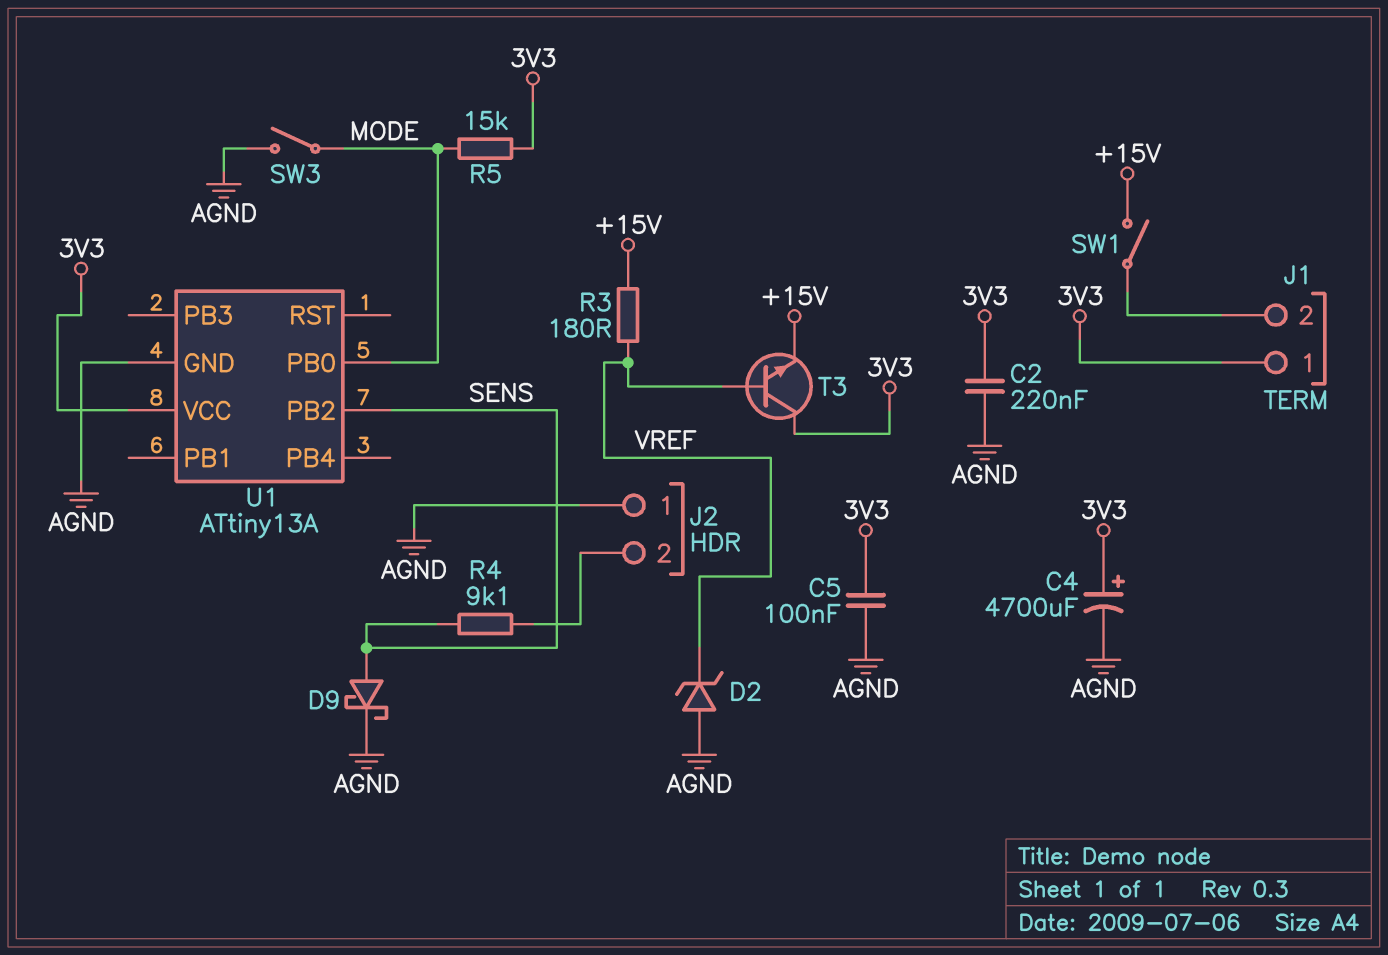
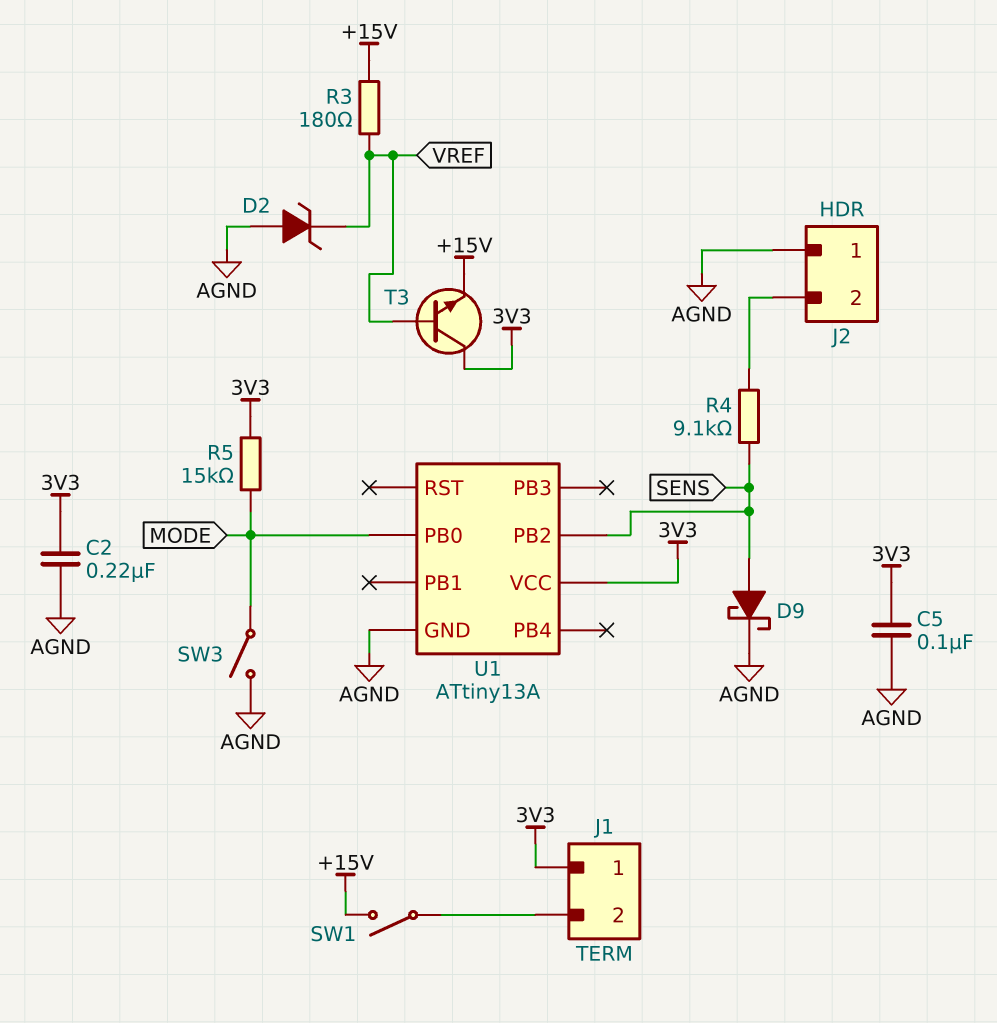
C4: 4700uF (plus 3V3, minus AGND) -> none

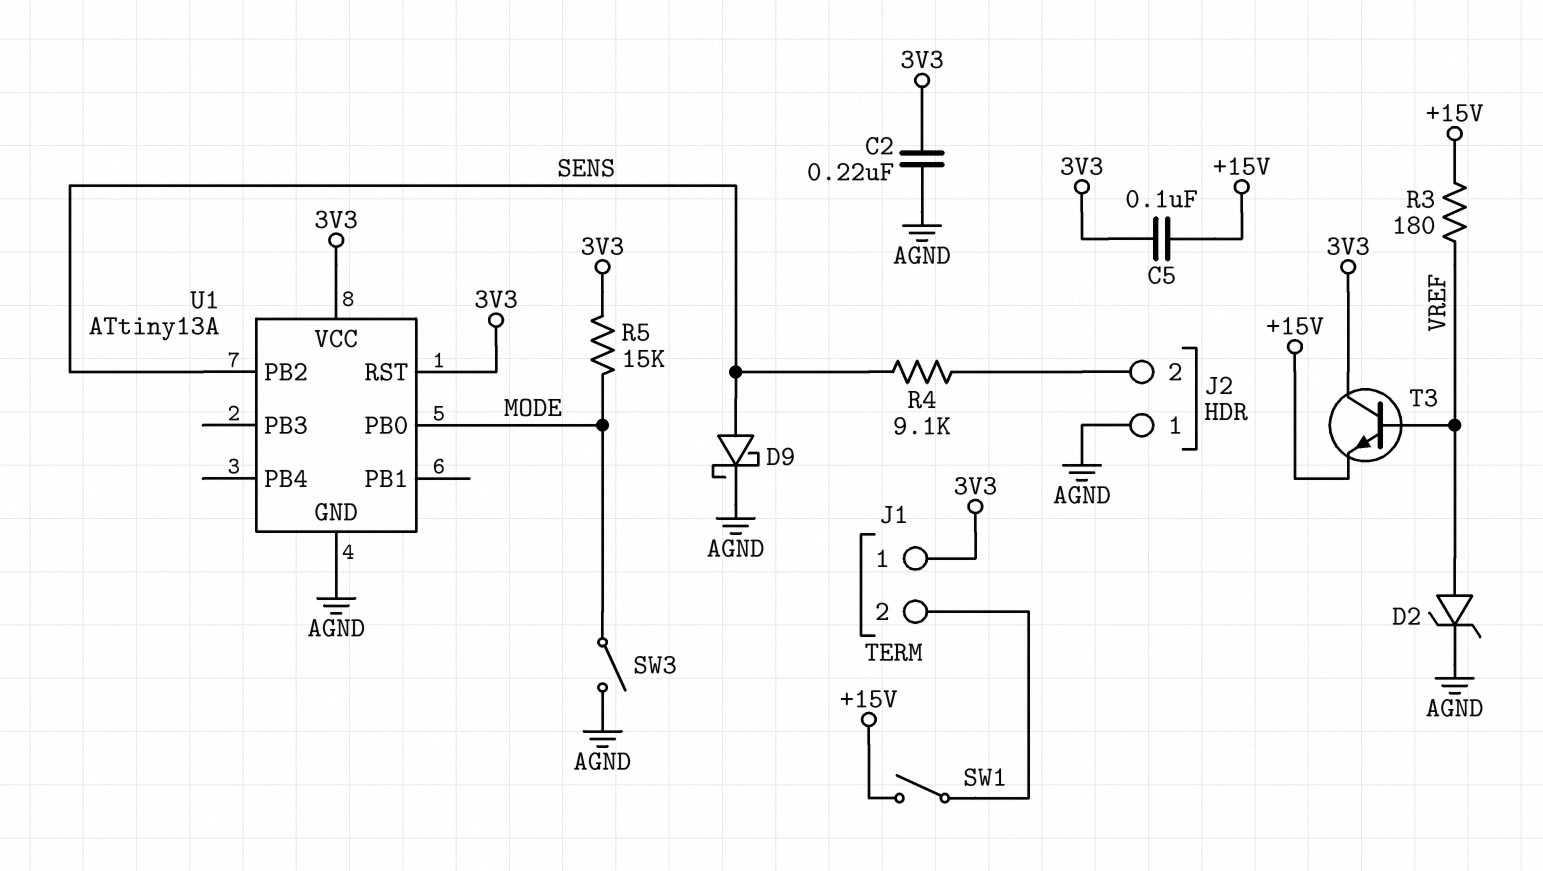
C5: 100nF (3V3, AGND) -> 100nF (+15V, 3V3)
D2: zener (A AGND, K VREF) -> zener (A VREF, K AGND)
U1 pin RST: none -> 3V3

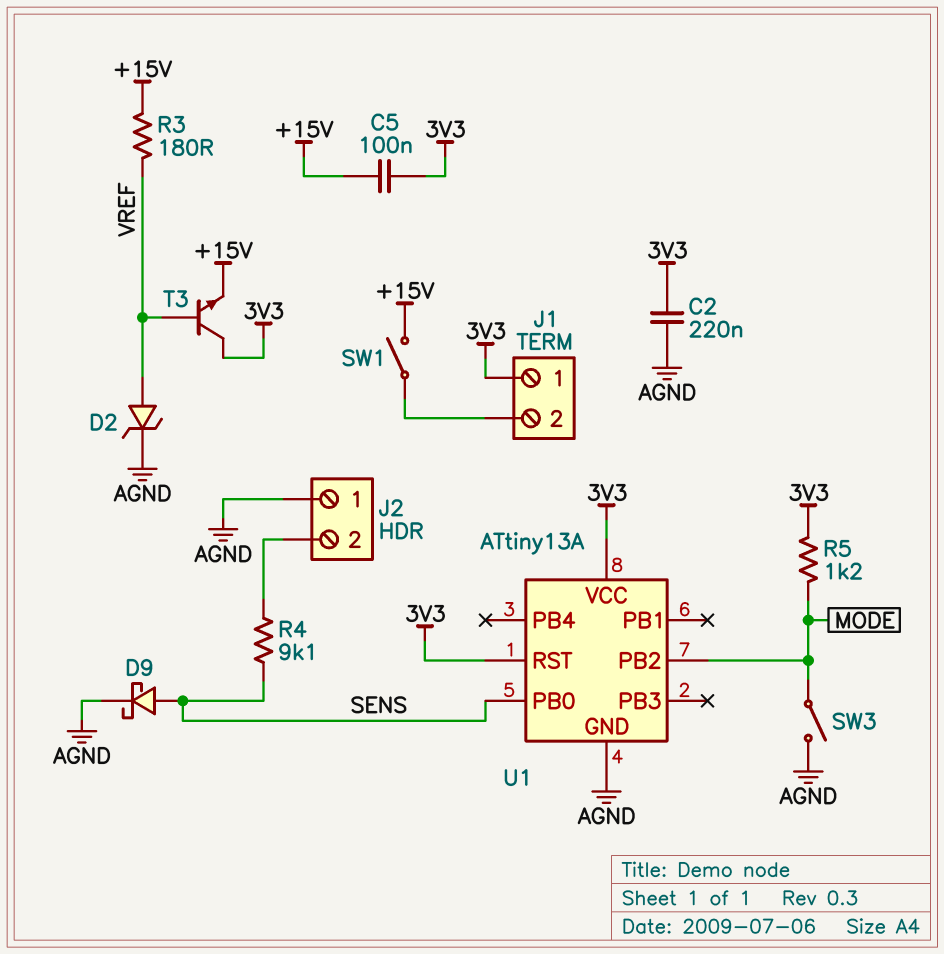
R5: 15k (3V3, MODE) -> 1.2k (3V3, MODE)
U1 pin PB0: MODE -> SENS
U1 pin PB2: SENS -> MODE

